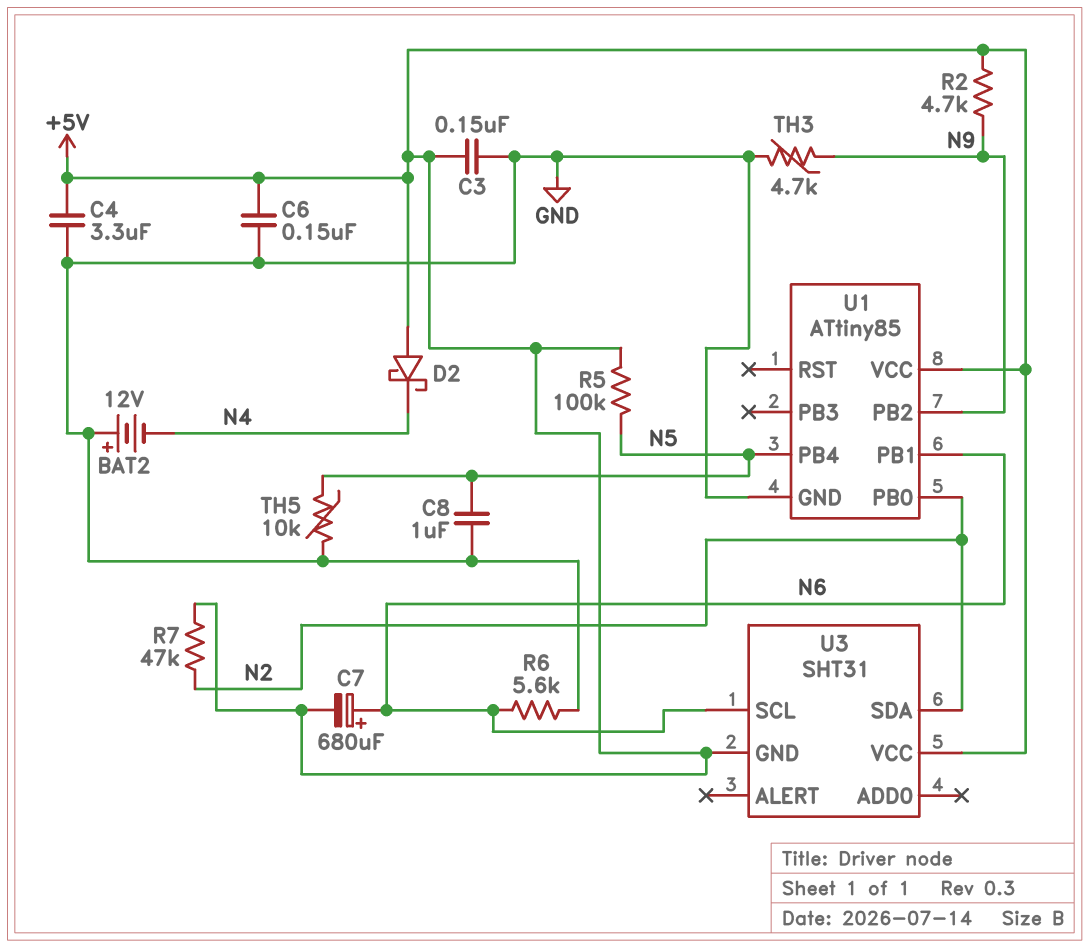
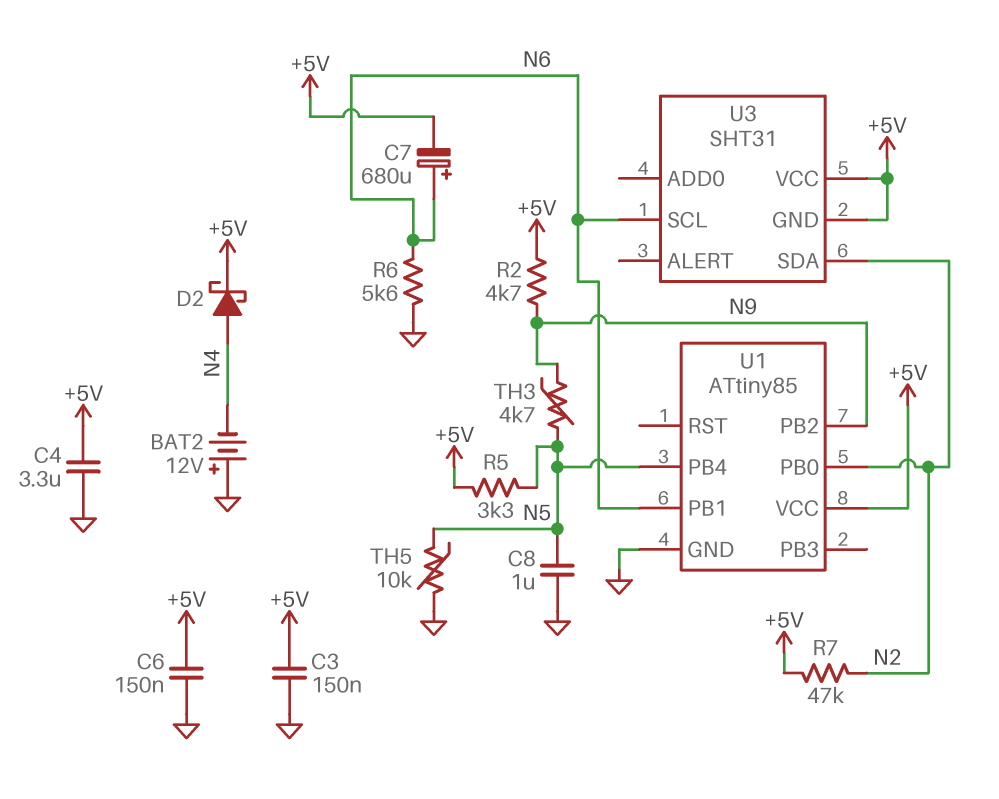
D2: schottky (A +5V, K N4) -> schottky (A N4, K +5V)
R5: 100k (+5V, N5) -> 3.3k (+5V, N5)
TH3: 4.7k (GND, N9) -> 4.7k (N5, N9)

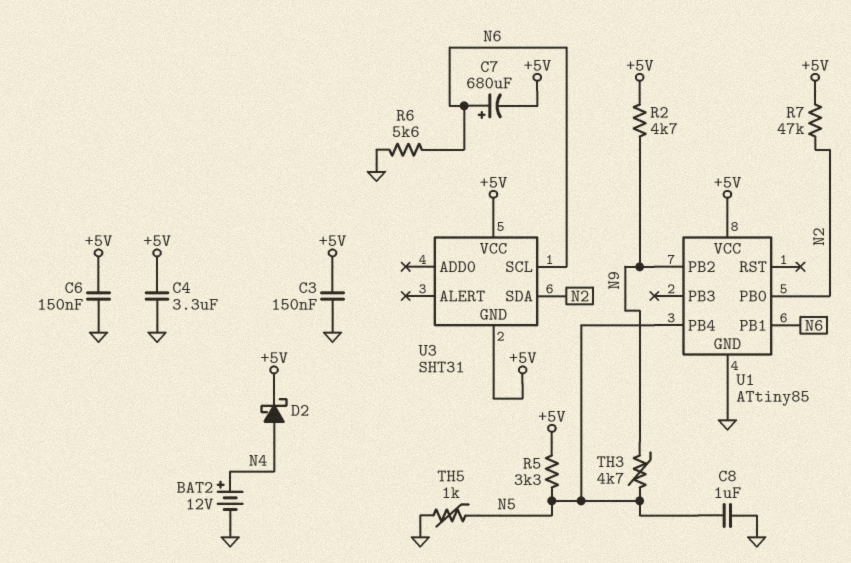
BAT2: 12V (plus GND, minus N4) -> 12V (plus N4, minus GND)
TH5: 10k (GND, N5) -> 1k (GND, N5)

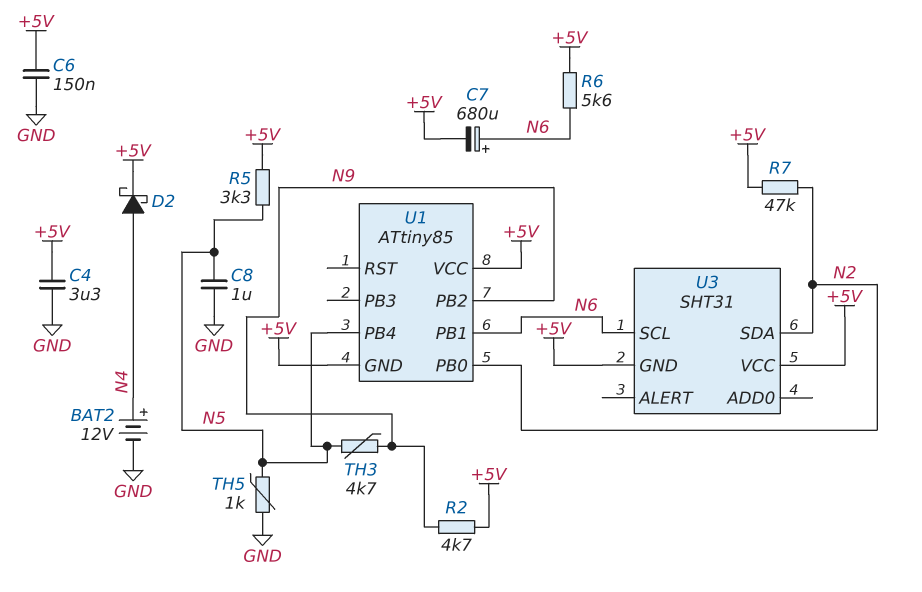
C3: 150nF (+5V, GND) -> none
R6: 5.6k (GND, N6) -> 5.6k (+5V, N6)
U1 pin GND: GND -> +5V

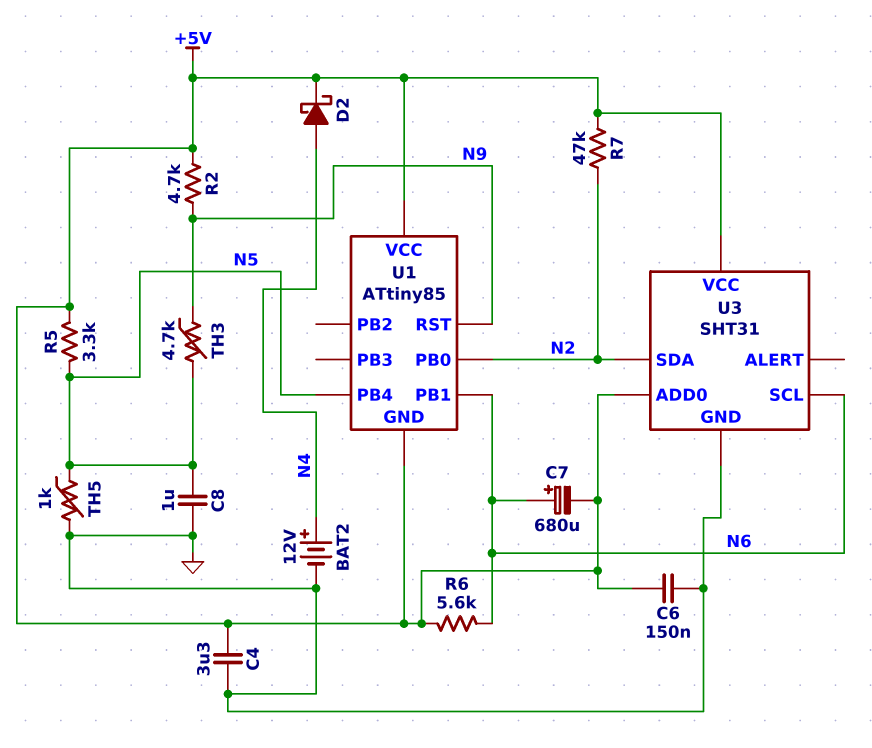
U1 pin PB2: N9 -> none
U1 pin RST: none -> N9
U3 pin ADD0: none -> +5V
U3 pin GND: +5V -> GND

